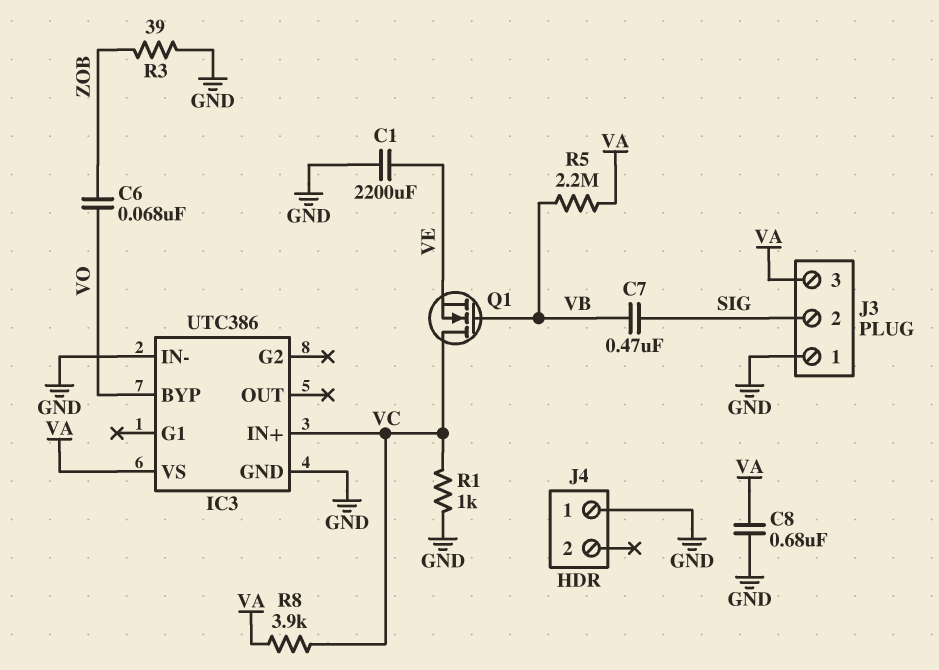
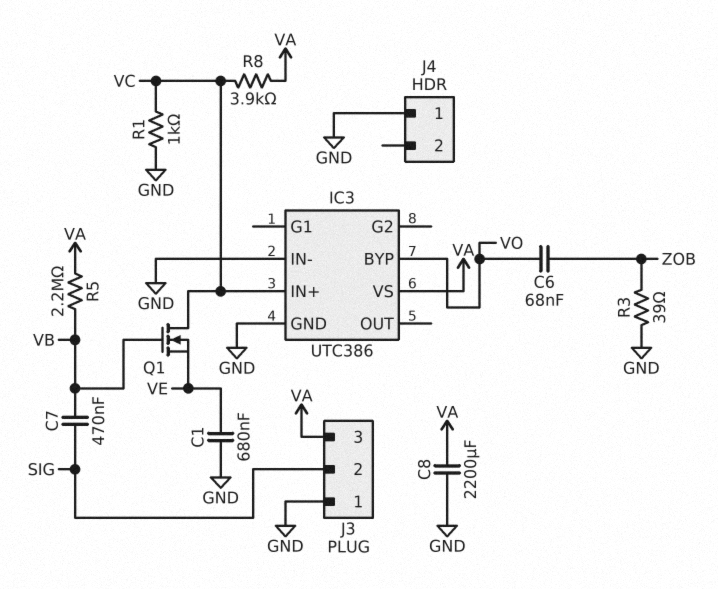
C1: 2200uF (GND, VE) -> 680nF (GND, VE)
C8: 680nF (GND, VA) -> 2200uF (GND, VA)

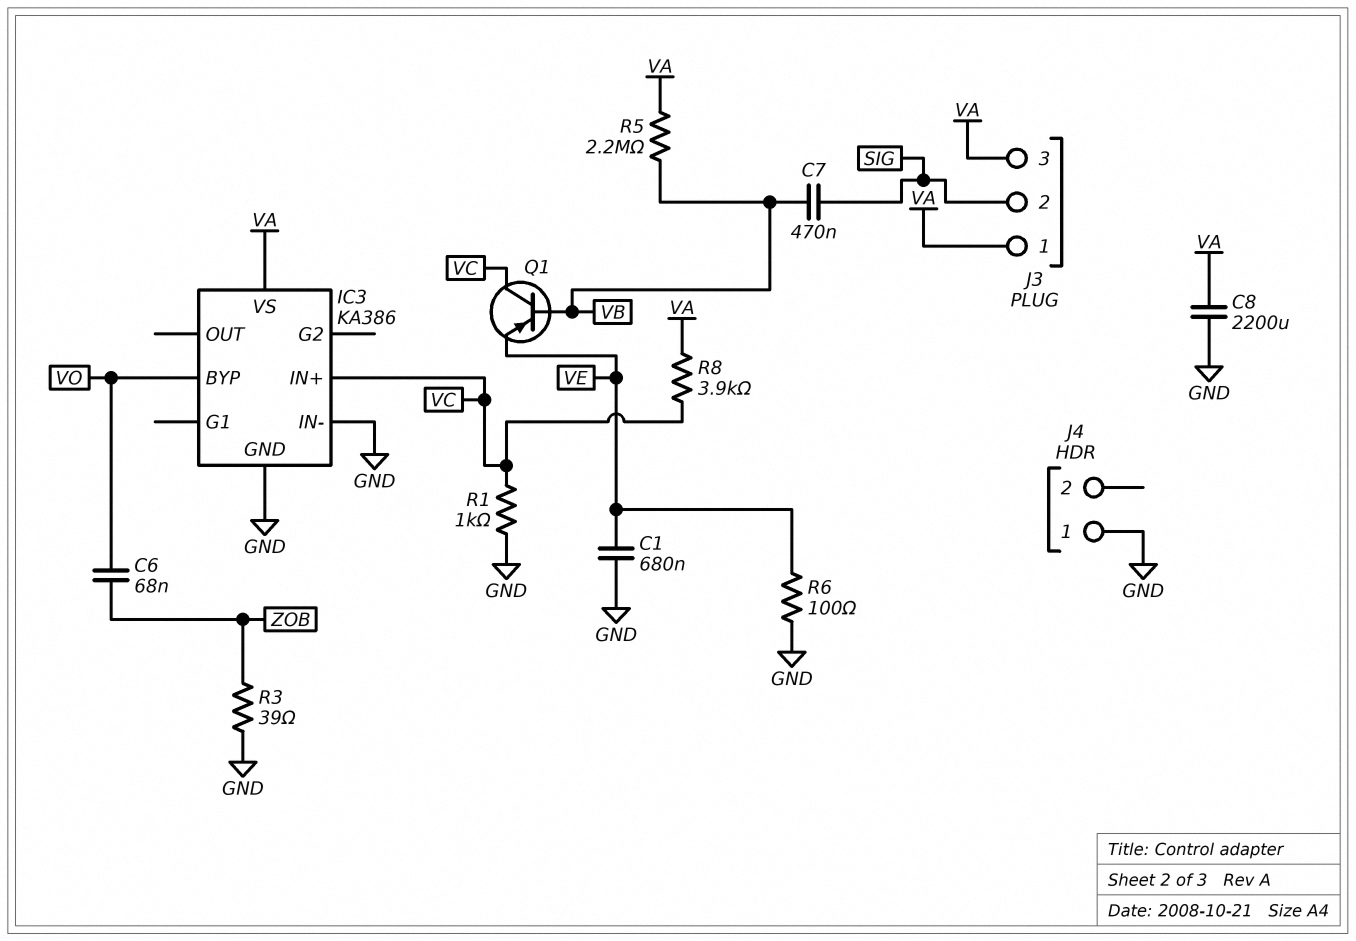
IC3: UTC386 -> KA386
J3 pin 1: GND -> VA
Q1: NMOS (G VB, D VC, S VE) -> PNP (B VB, C VC, E VE)
R6: none -> 100 (GND, VE)

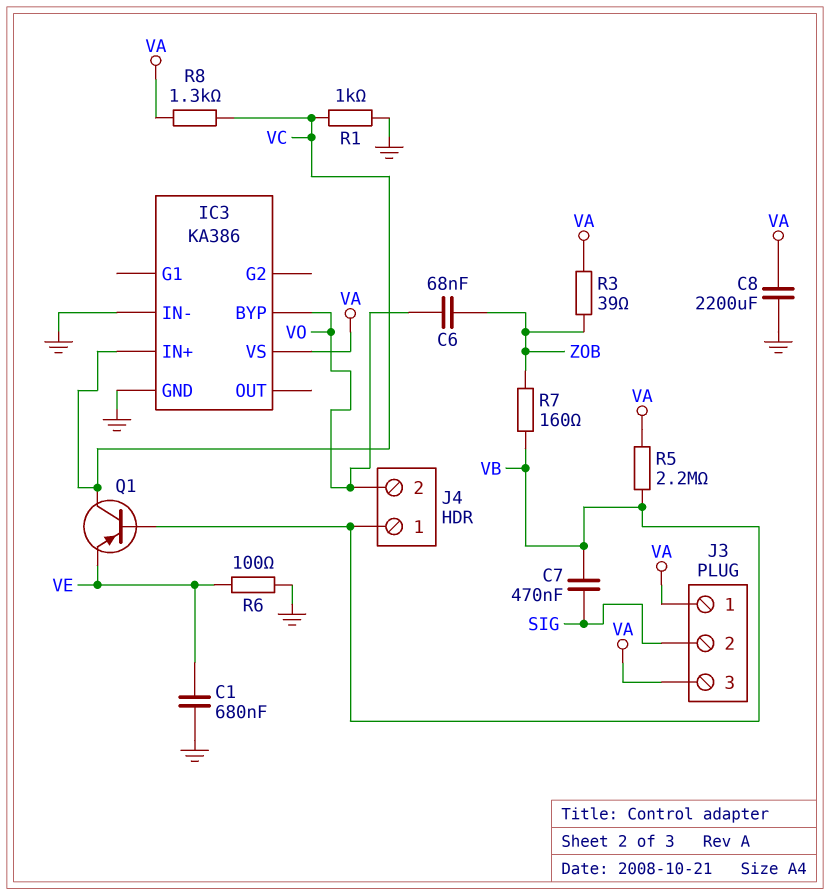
J4 pin 1: GND -> VB
J4 pin 2: none -> VO
R3: 39 (GND, ZOB) -> 39 (VA, ZOB)
R7: none -> 160 (VB, ZOB)
R8: 3.9k (VA, VC) -> 1.3k (VA, VC)

